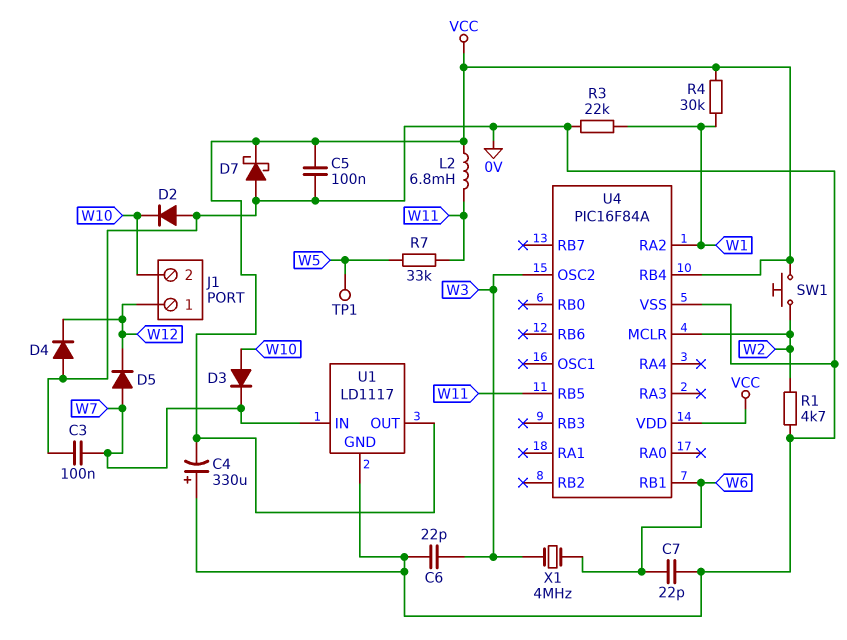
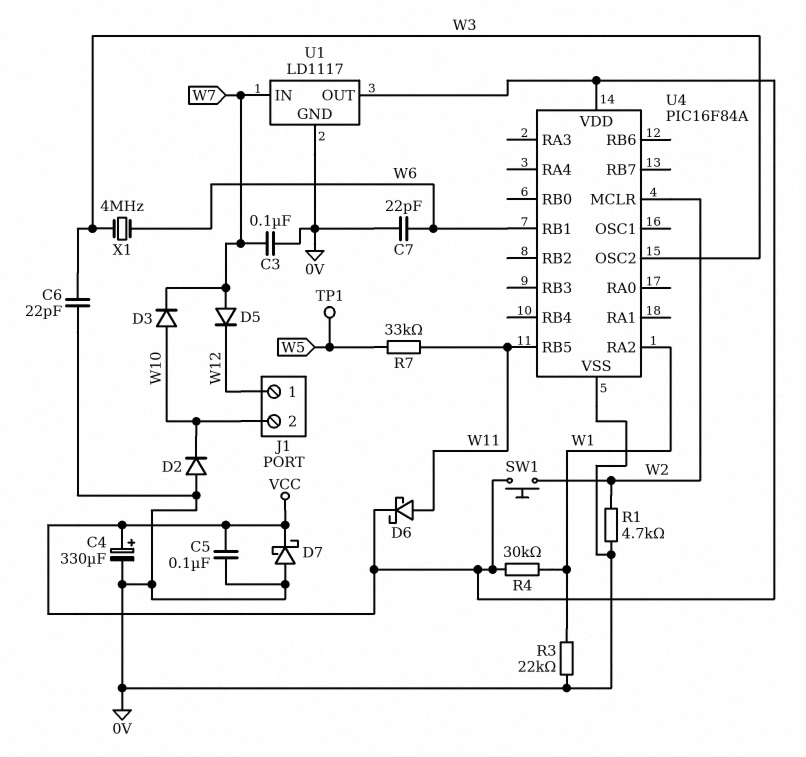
C4: 330uF (plus 0V, minus VCC) -> 330uF (plus VCC, minus 0V)
D4: diode (A 0V, K W12) -> none
D6: none -> schottky (A W11, K VCC)
L2: 6.8mH (VCC, W11) -> none
U4 pin RB4: VCC -> none

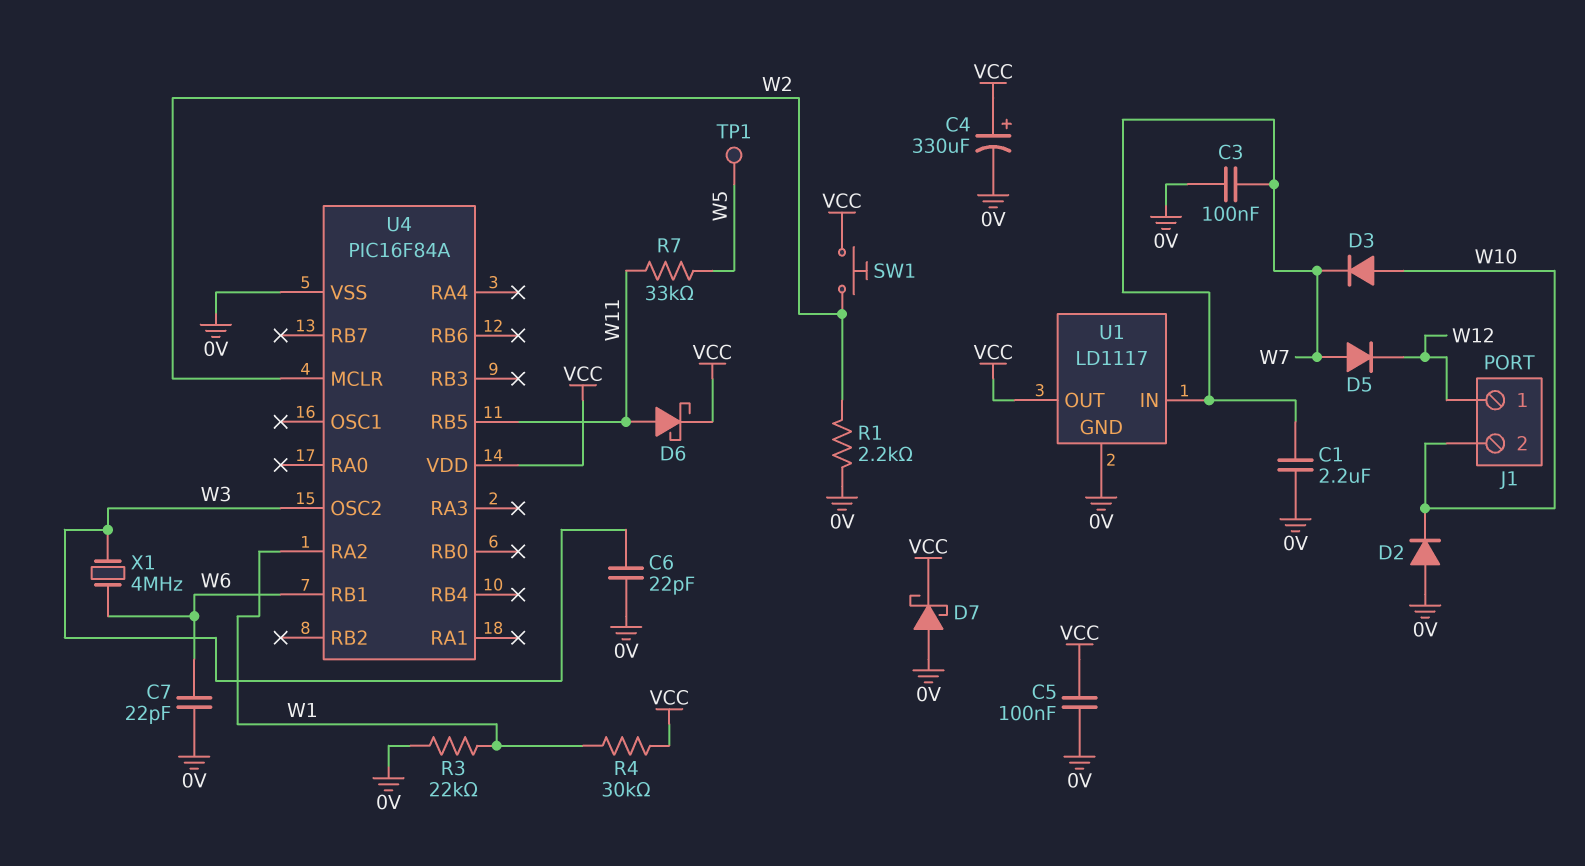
C1: none -> 2.2uF (0V, W7)
R1: 4.7k (0V, W2) -> 2.2k (0V, W2)

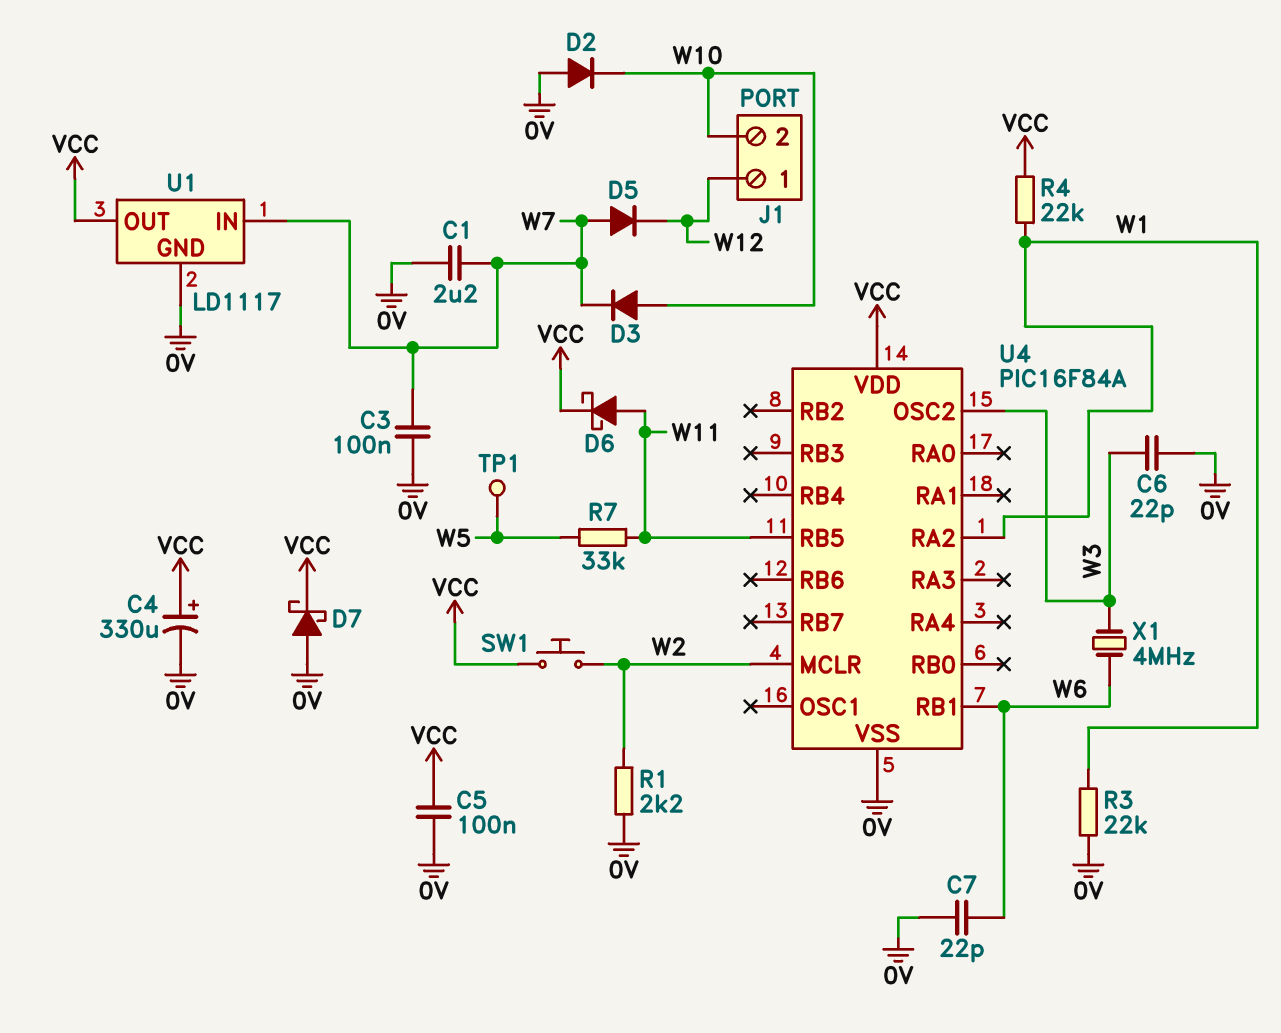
R4: 30k (VCC, W1) -> 22k (VCC, W1)

